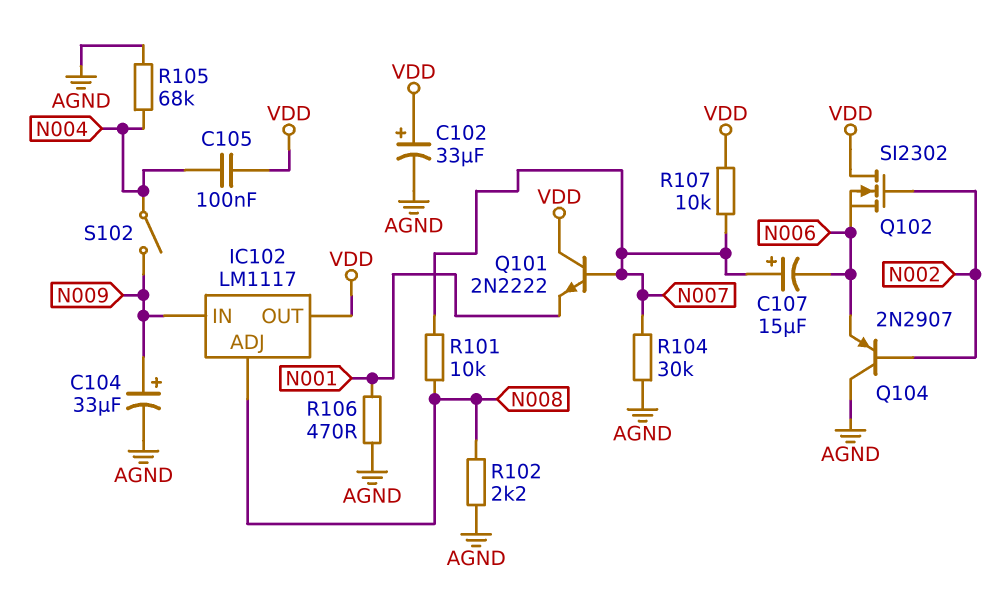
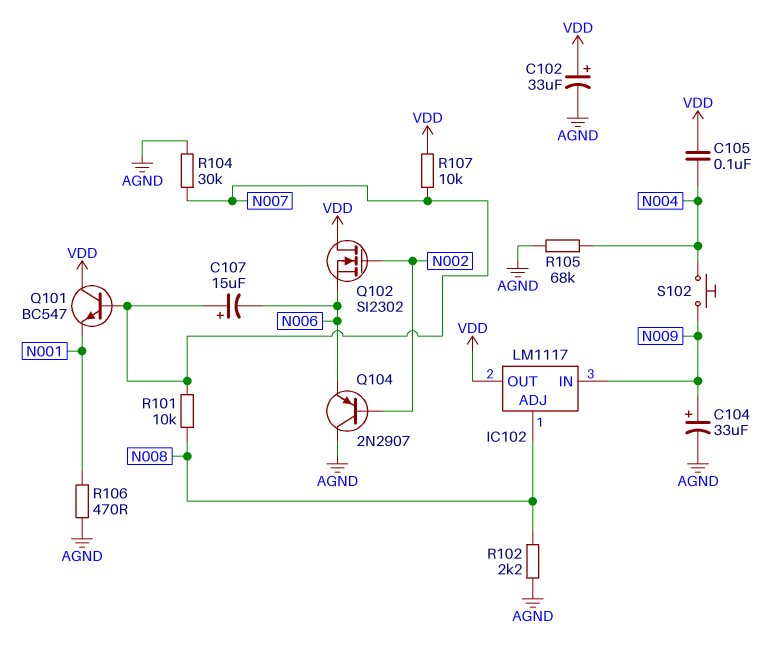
Q101: NPN 2N2222 (B N007, C VDD, E N001) -> NPN BC547 (B N007, C VDD, E N001)
S102: switch (N004, N009) -> button (N004, N009)

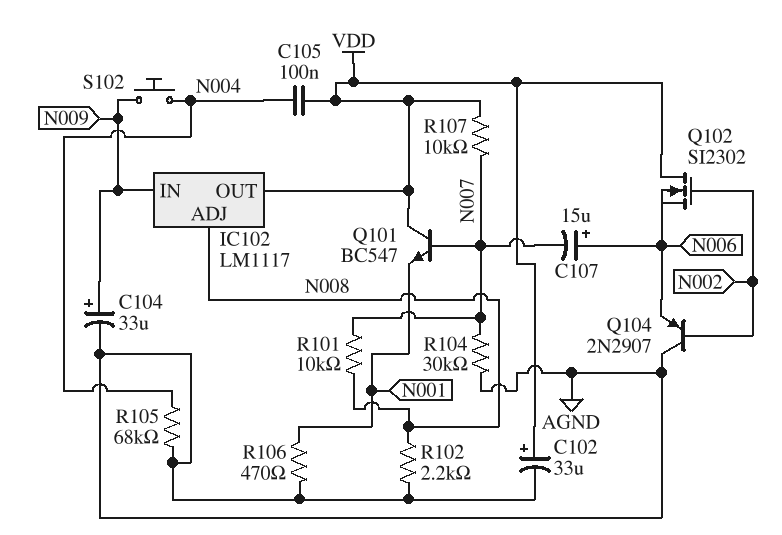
C107: 15uF (plus N007, minus N006) -> 15uF (plus N006, minus N007)

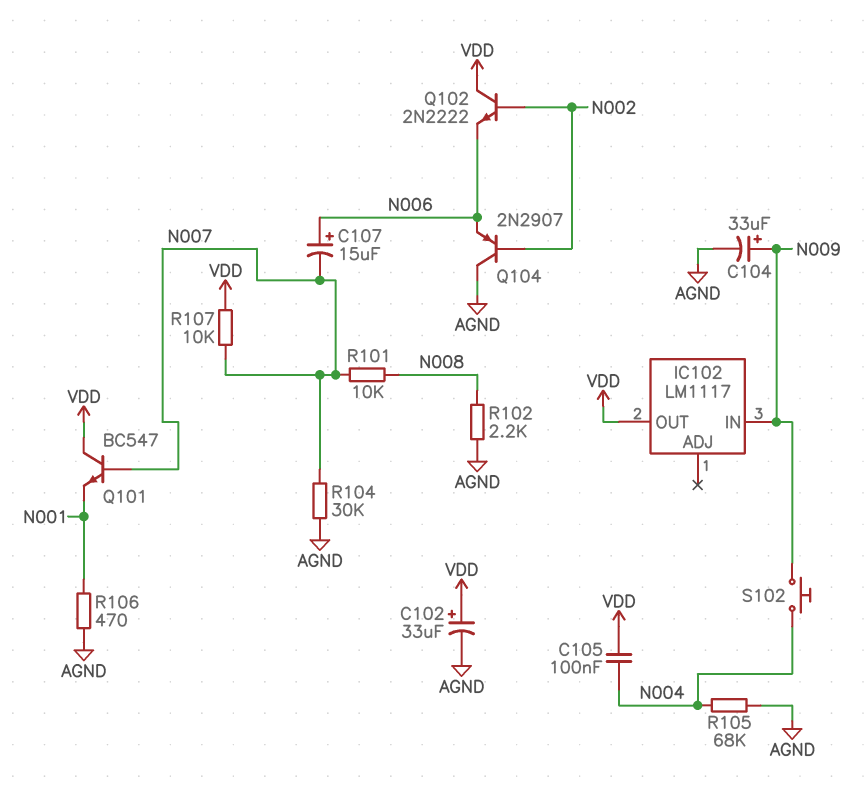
IC102 pin ADJ: N008 -> none
Q102: NMOS SI2302 (G N002, D VDD, S N006) -> NPN 2N2222 (B N002, C VDD, E N006)

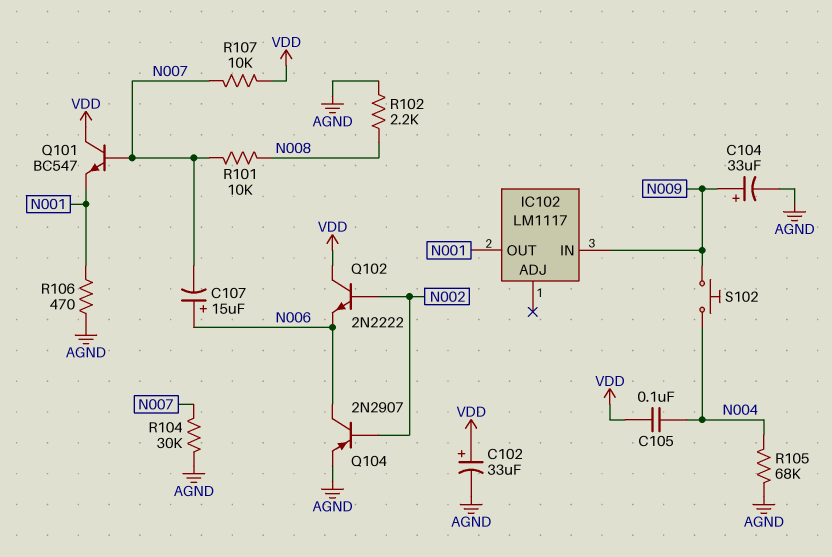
IC102 pin OUT: VDD -> N001
Q104: PNP 2N2907 (B N002, C AGND, E N006) -> PNP 2N2907 (B N002, C N006, E AGND)

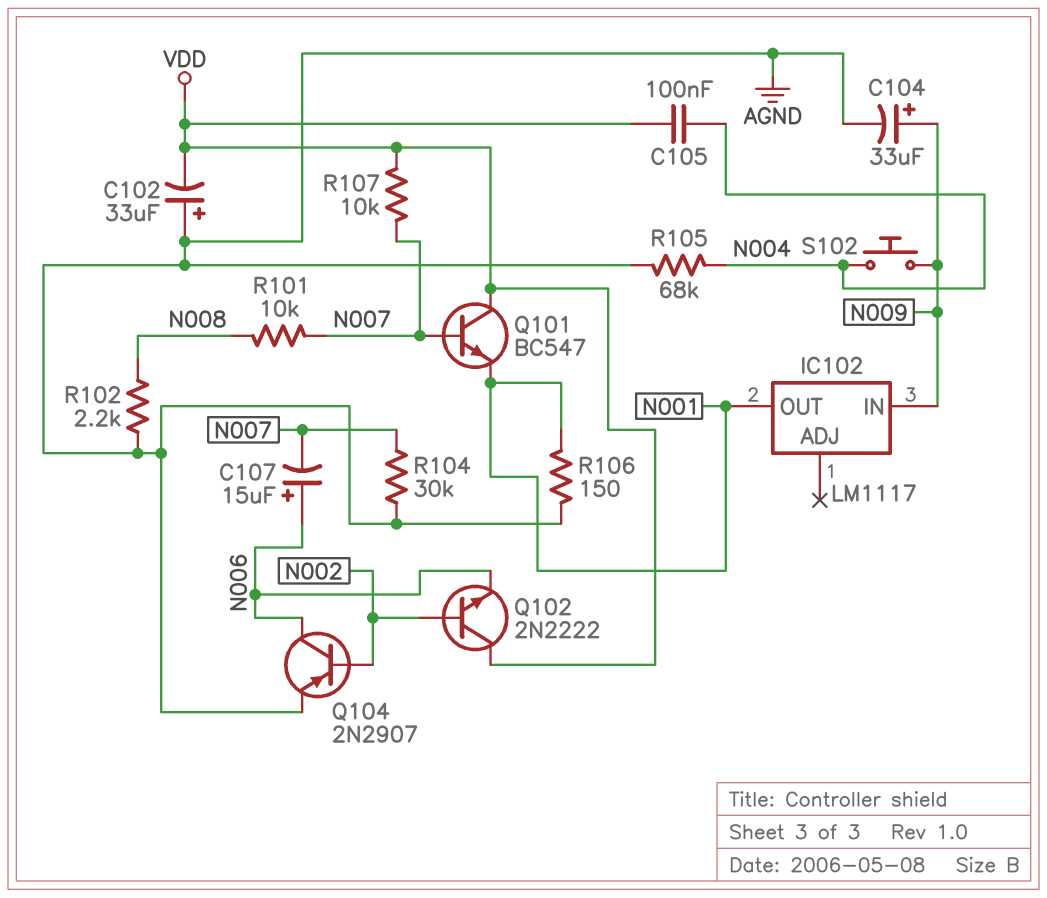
C102: 33uF (plus VDD, minus AGND) -> 33uF (plus AGND, minus VDD)
R106: 470 (AGND, N001) -> 150 (AGND, N001)

